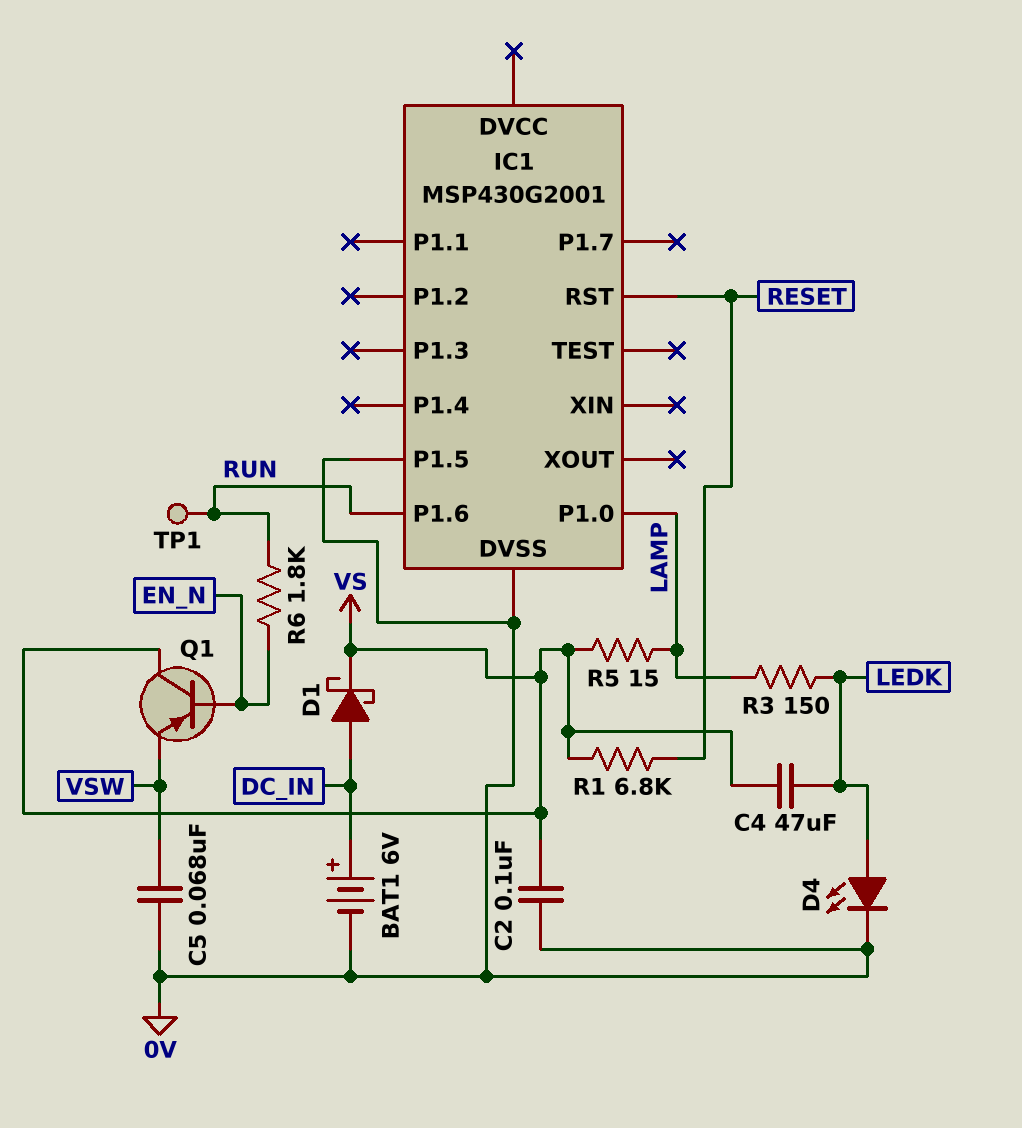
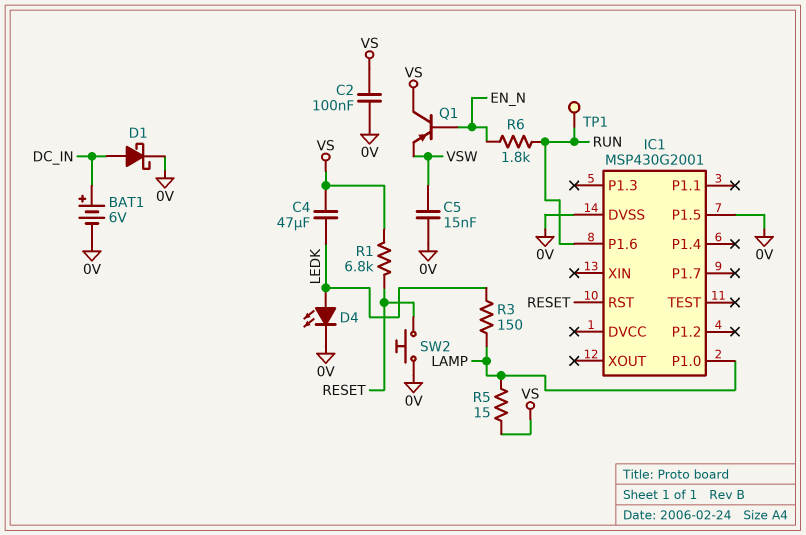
C5: 68nF (0V, VSW) -> 15nF (0V, VSW)
D1: schottky (A DC_IN, K VS) -> schottky (A DC_IN, K 0V)
SW2: none -> button (0V, RESET)

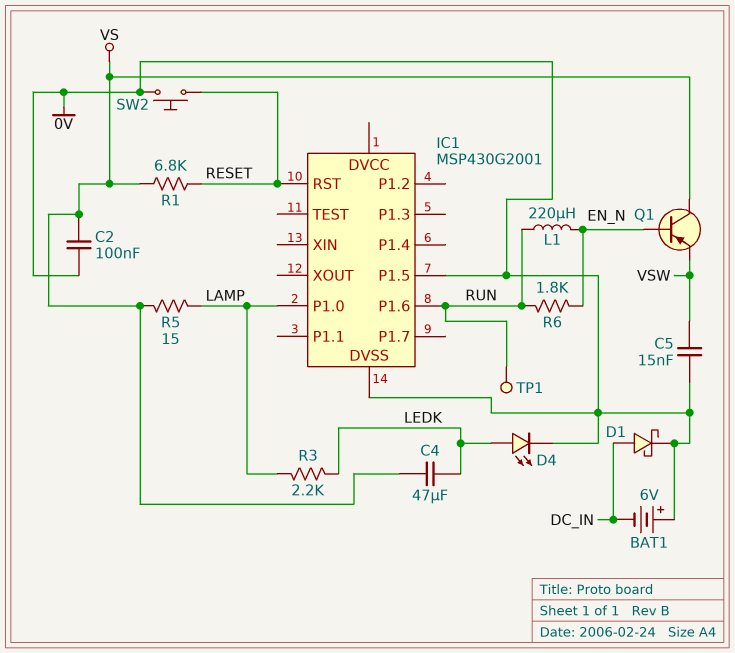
BAT1: 6V (plus DC_IN, minus 0V) -> 6V (plus 0V, minus DC_IN)
L1: none -> 220uH (EN_N, RUN)
R3: 150 (LAMP, LEDK) -> 2.2k (LAMP, LEDK)

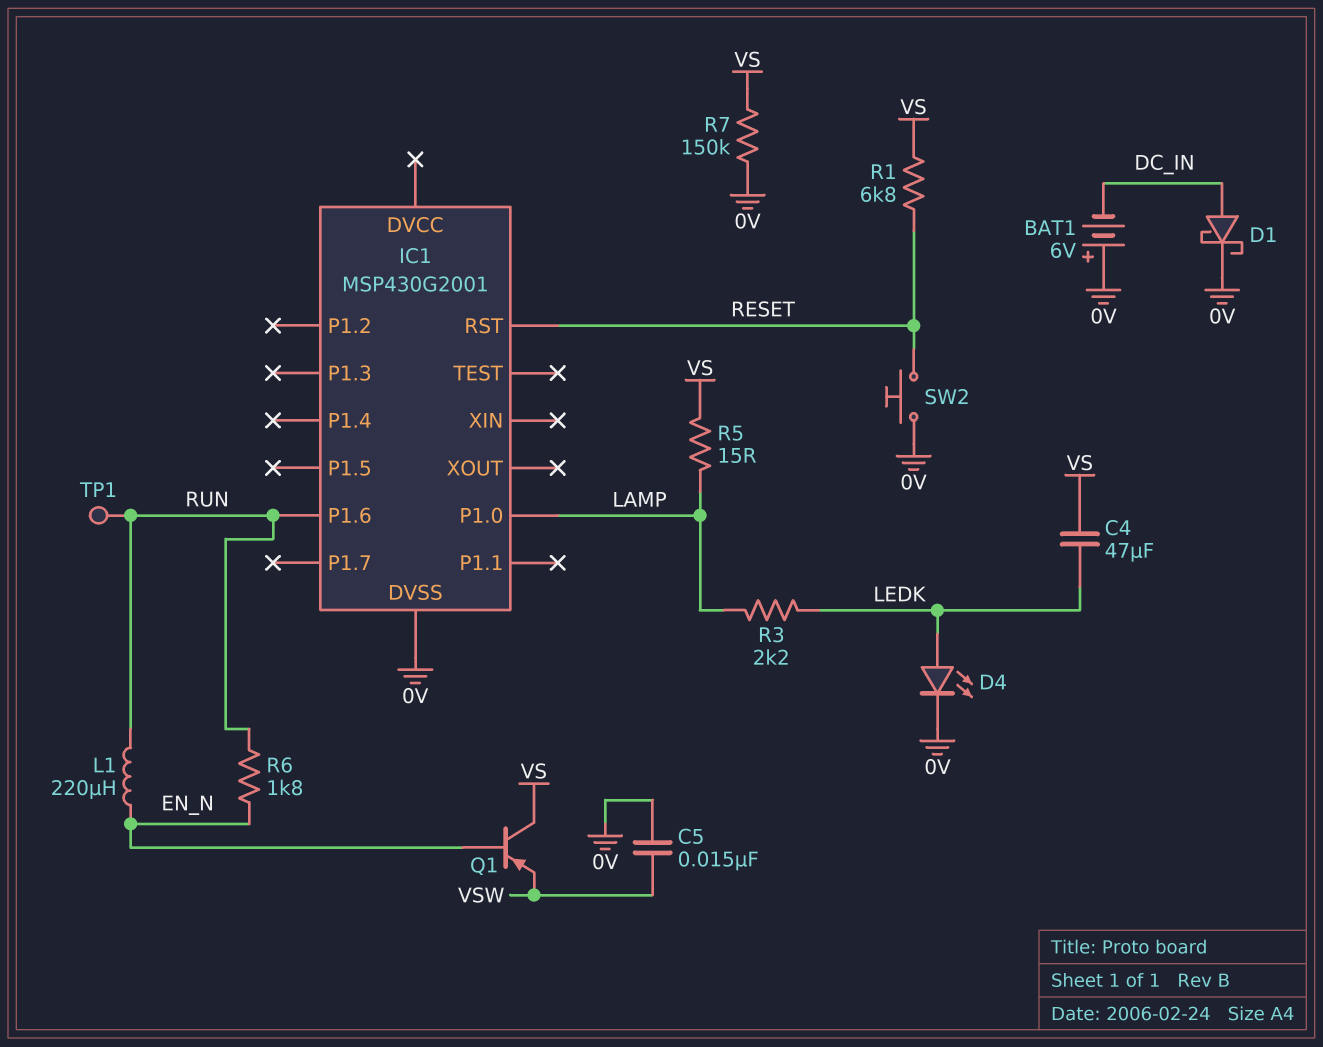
C2: 100nF (0V, VS) -> none
IC1 pin P1.5: 0V -> none
R7: none -> 150k (0V, VS)

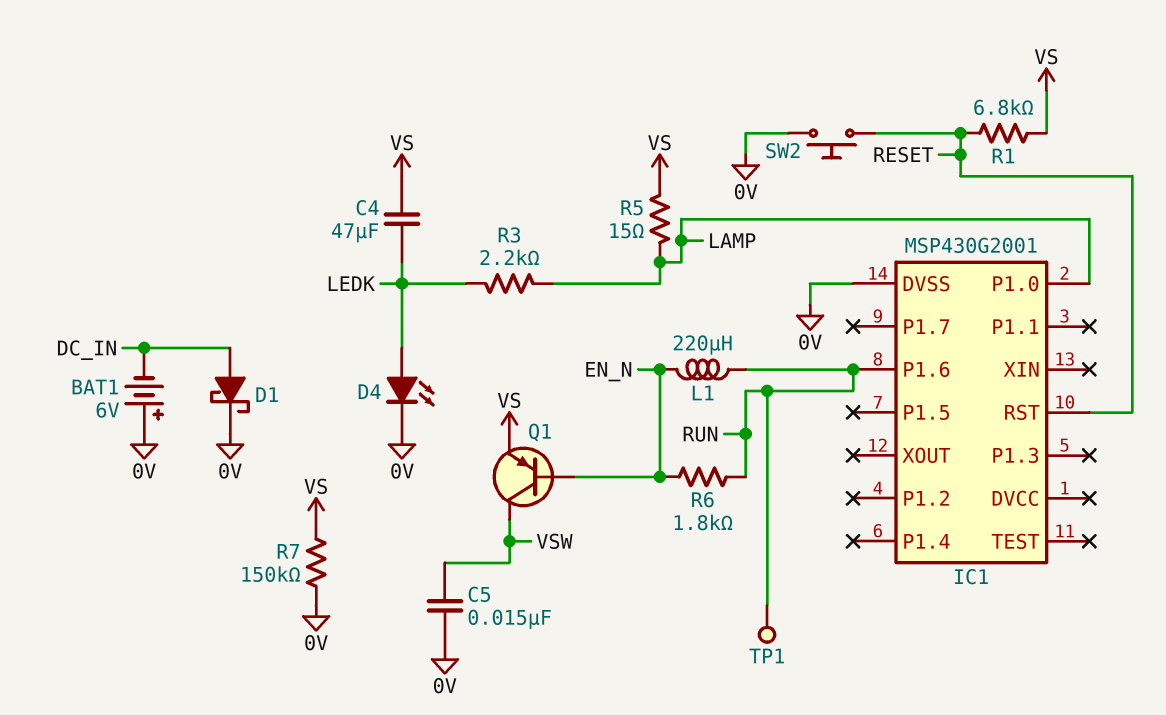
Q1: PNP (B EN_N, C VS, E VSW) -> PNP (B EN_N, C VSW, E VS)

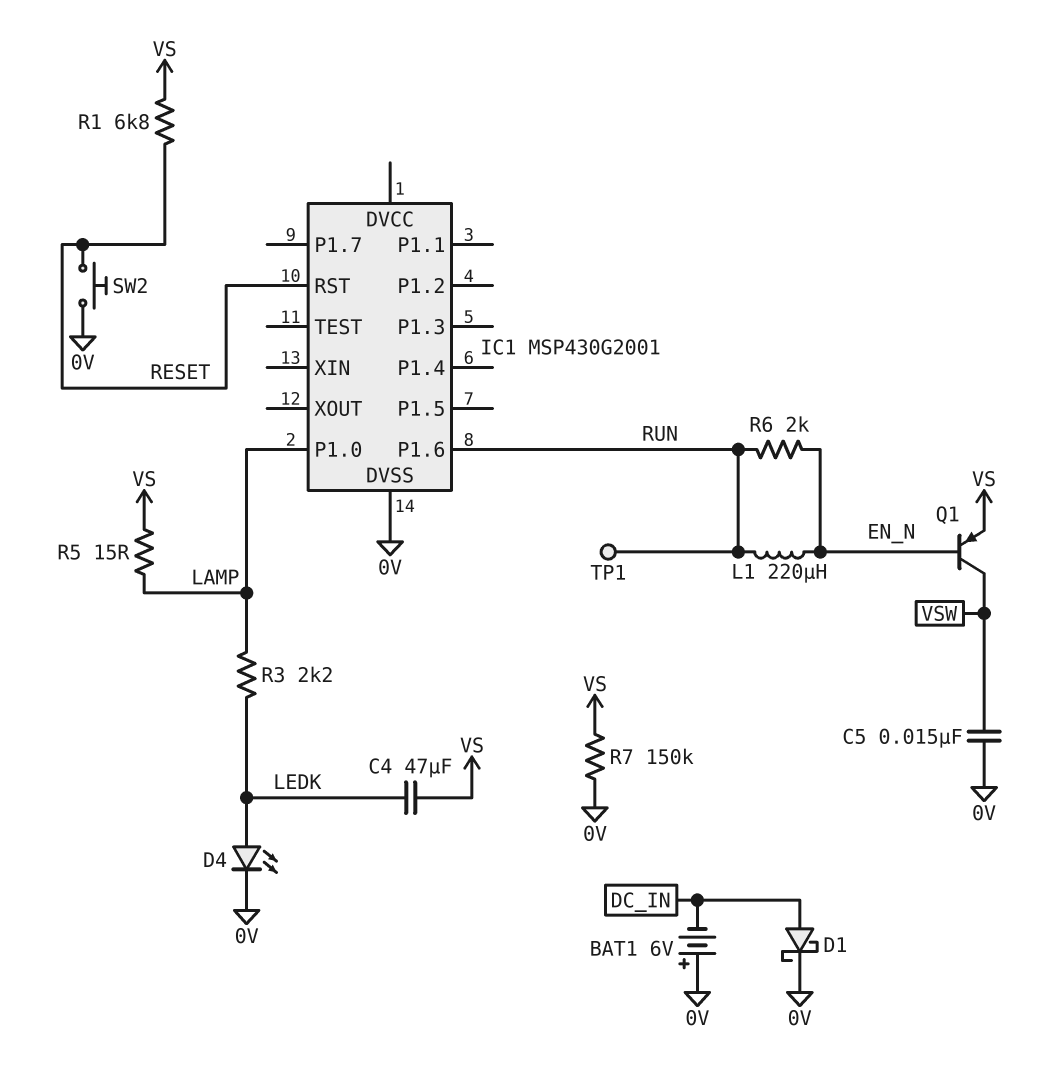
R6: 1.8k (EN_N, RUN) -> 2k (EN_N, RUN)

